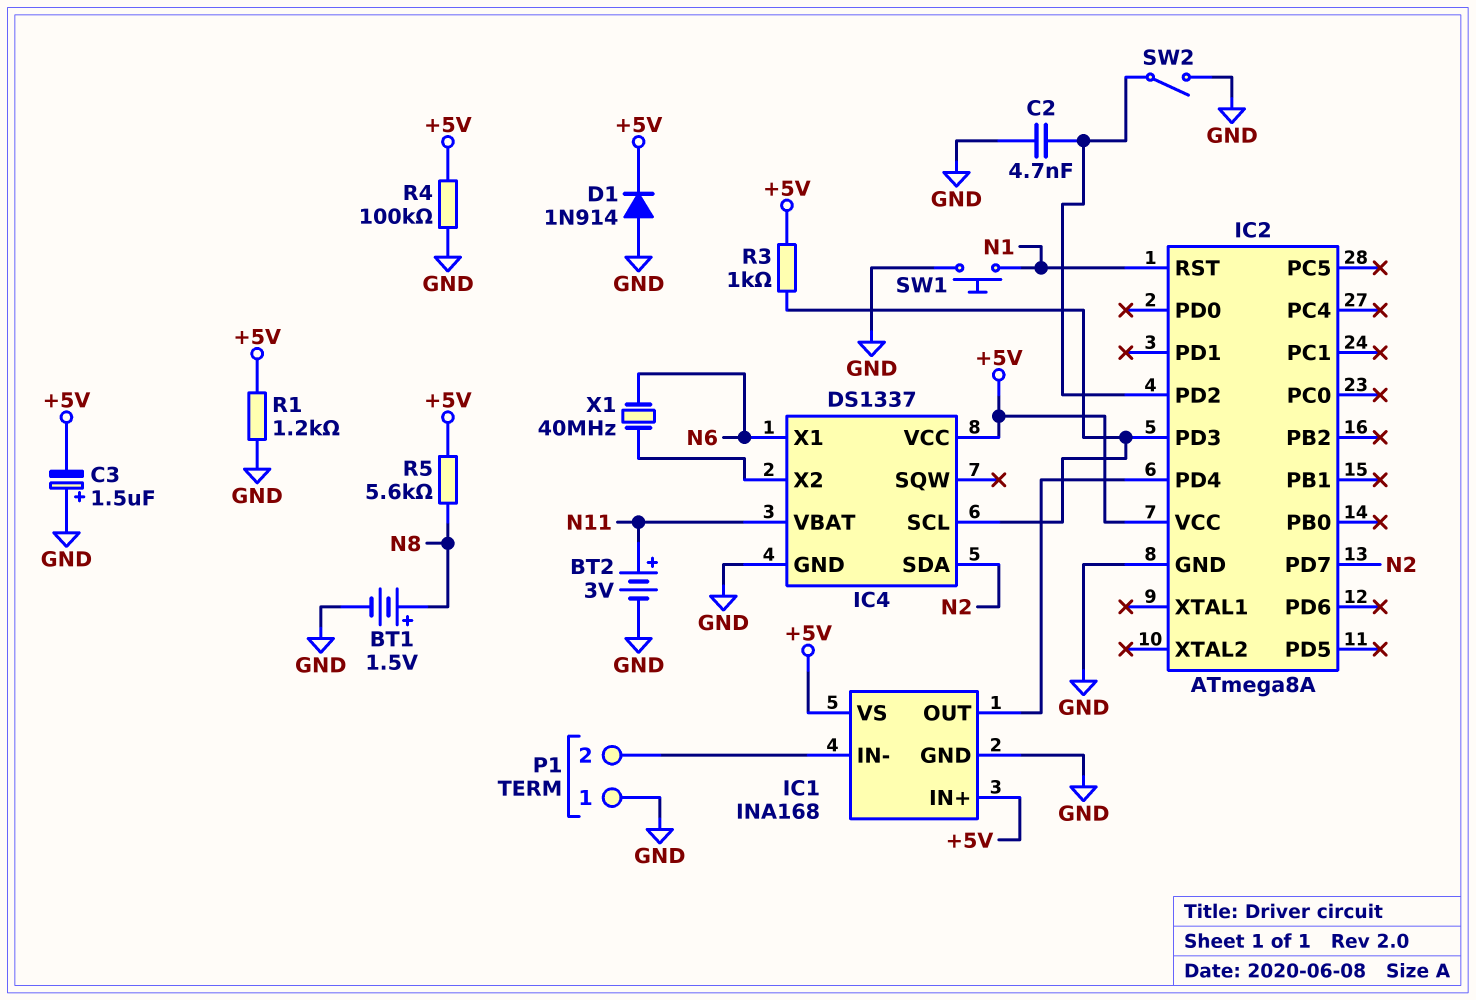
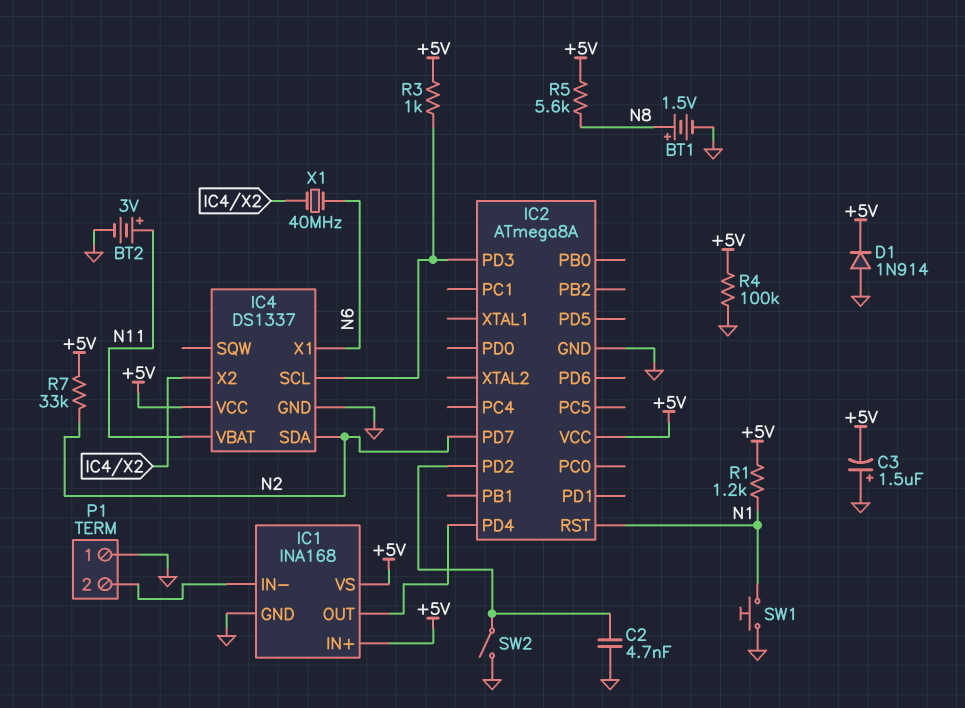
R1: 1.2k (+5V, GND) -> 1.2k (+5V, N1)
R7: none -> 33k (+5V, N2)

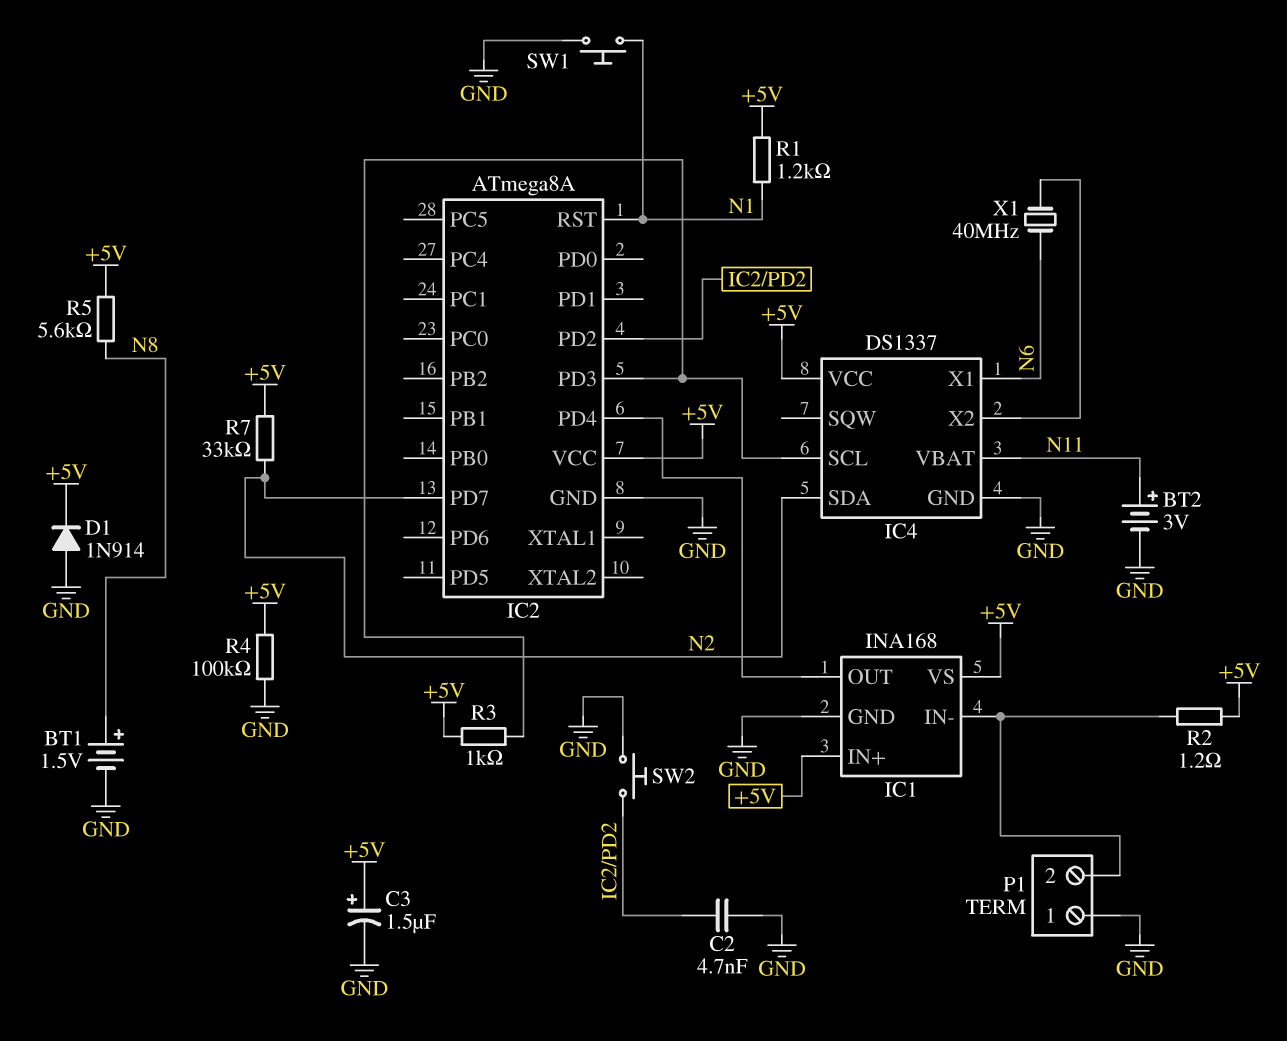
C3: 1.5uF (plus GND, minus +5V) -> 1.5uF (plus +5V, minus GND)
R2: none -> 1.2 (+5V, IC1/IN-)
SW2: switch (GND, IC2/PD2) -> button (GND, IC2/PD2)

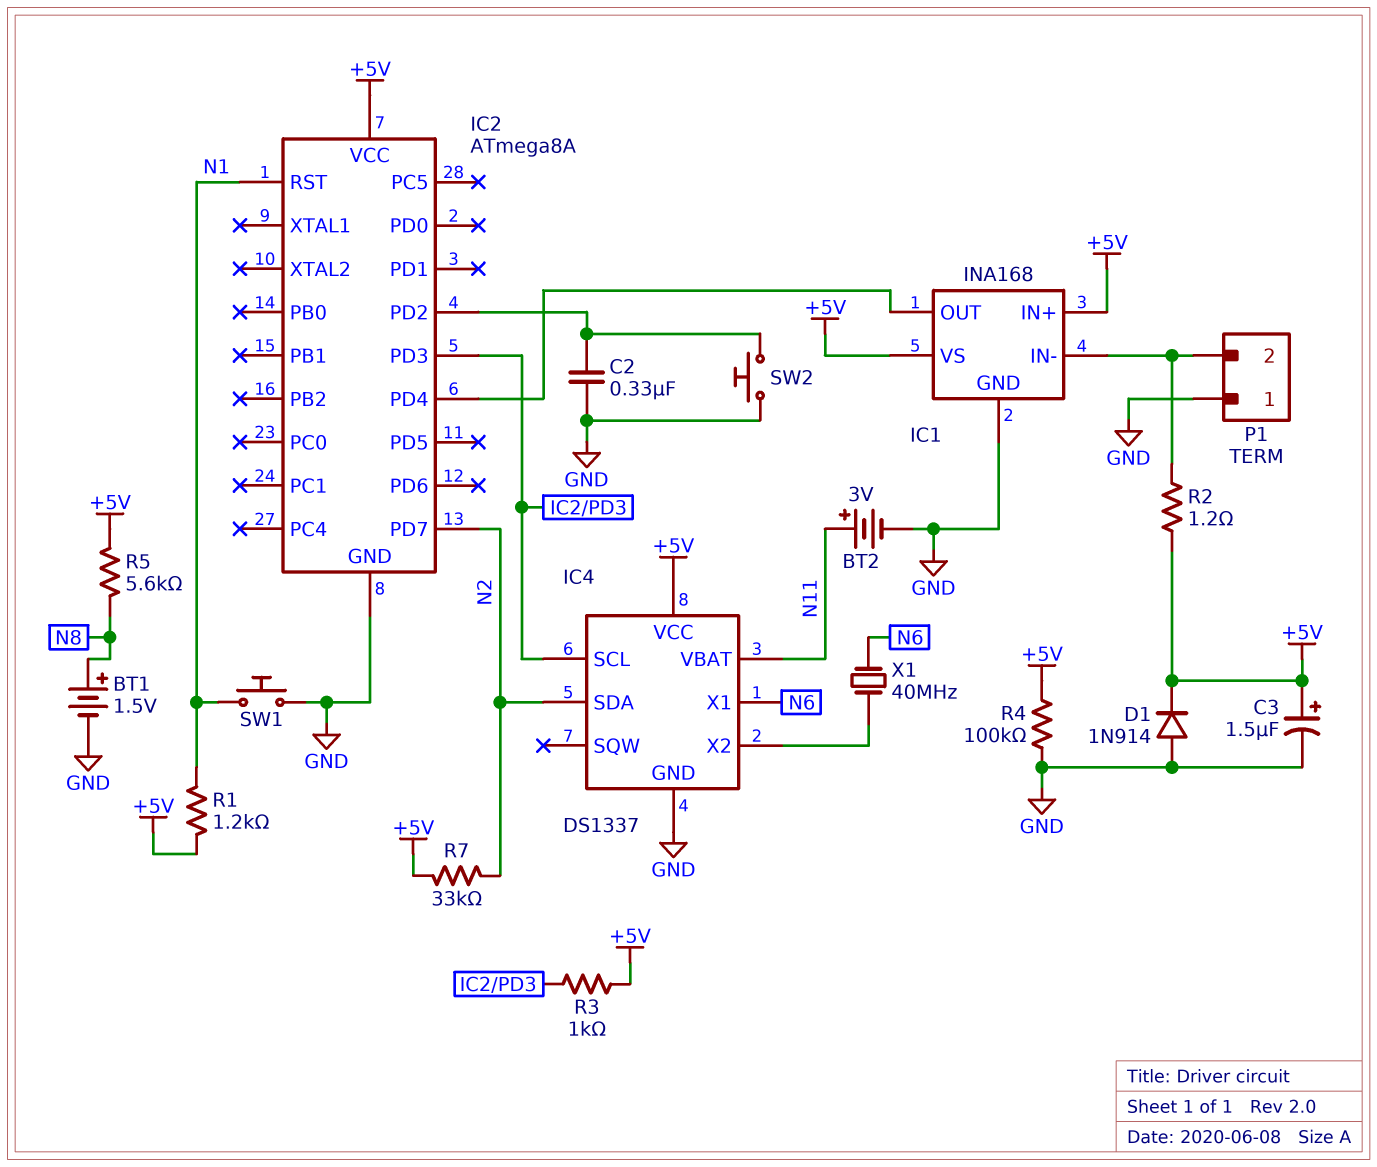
C2: 4.7nF (GND, IC2/PD2) -> 330nF (GND, IC2/PD2)

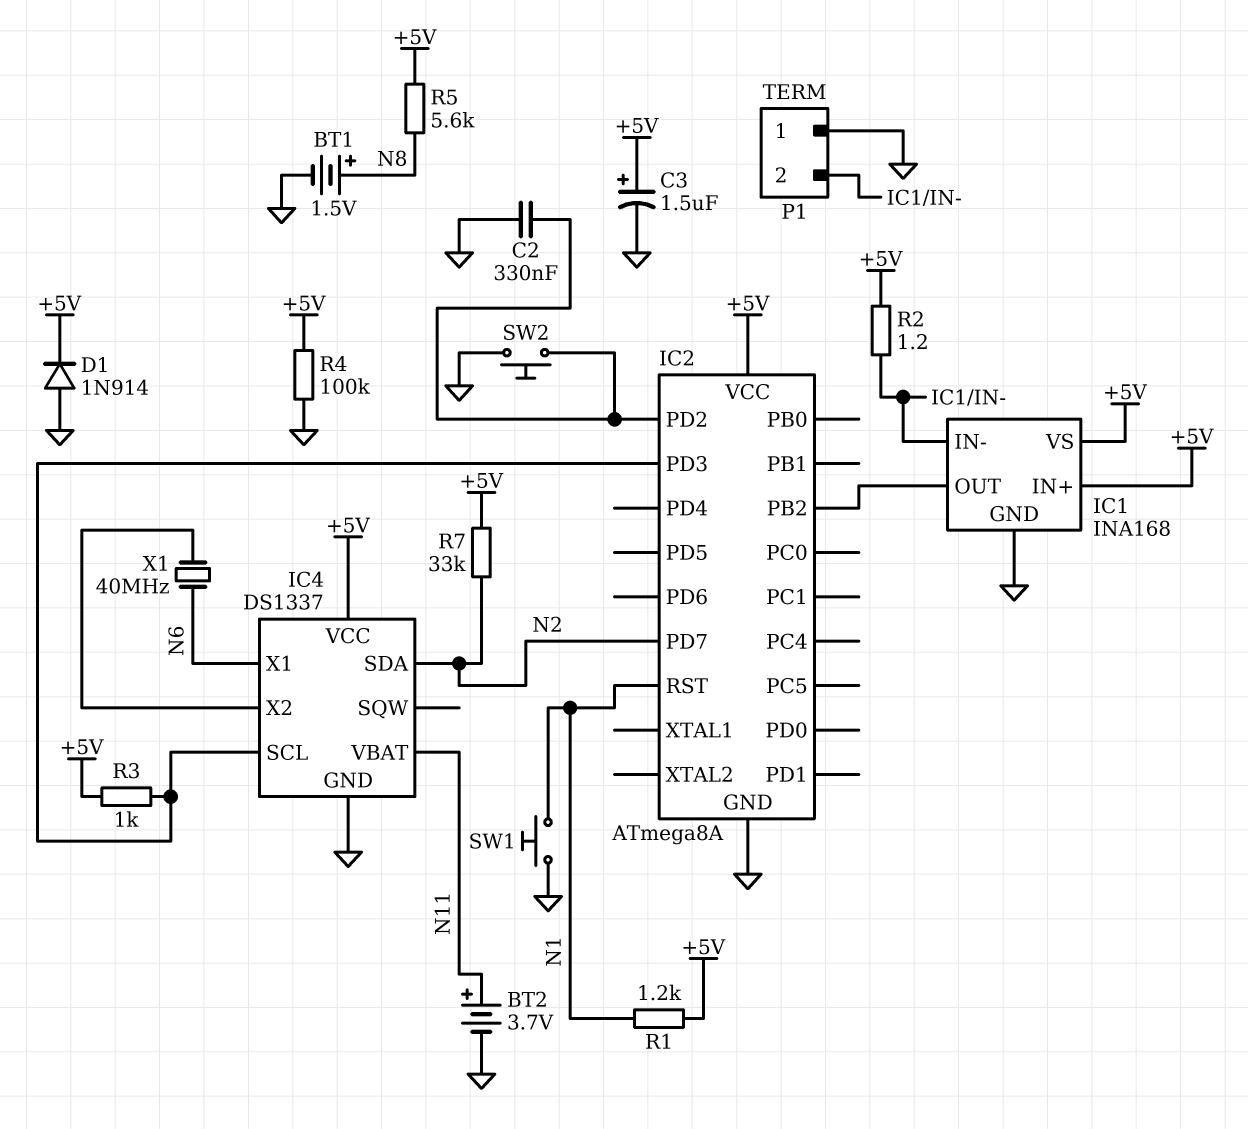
BT2: 3V (plus N11, minus GND) -> 3.7V (plus N11, minus GND)
IC2 pin PB2: none -> IC1/OUT
IC2 pin PD4: IC1/OUT -> none

